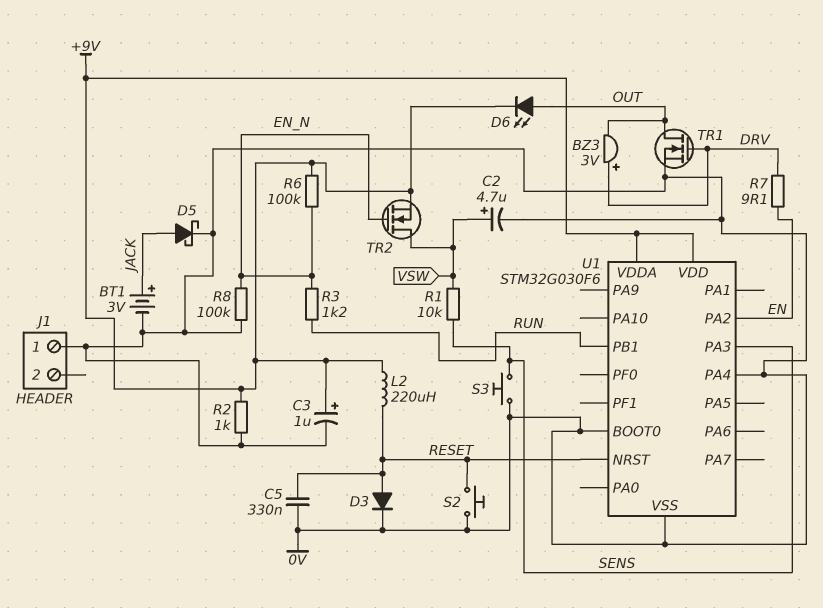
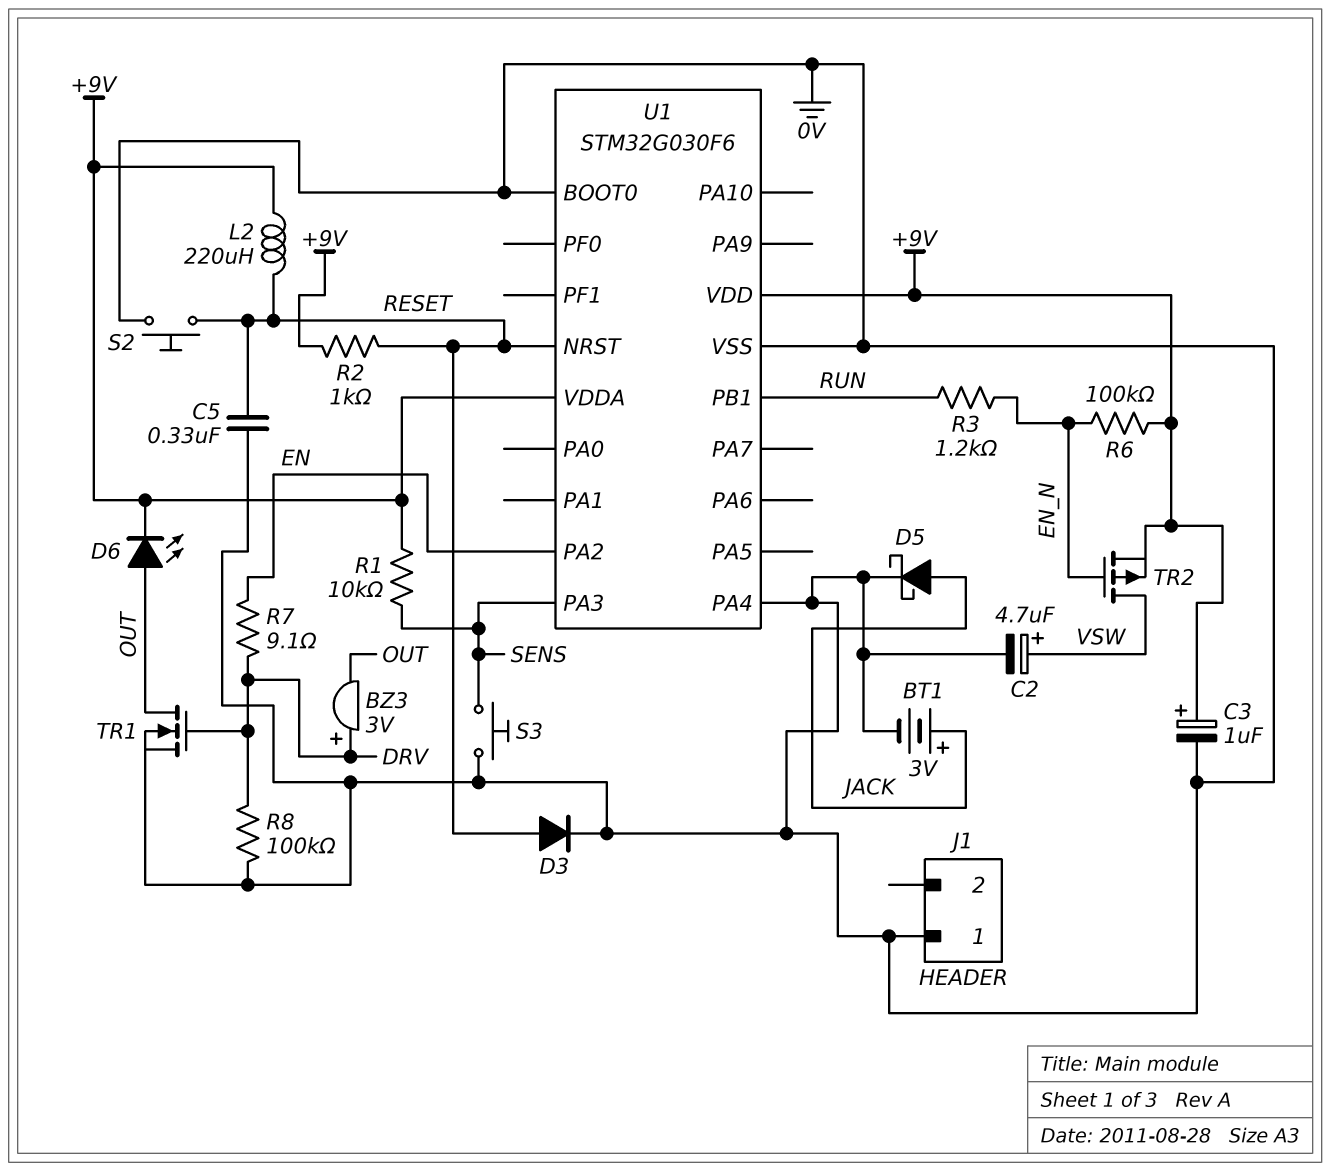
R1: 10k (SENS, VSW) -> 10k (+9V, SENS)
R2: 1k (+9V, 0V) -> 1k (+9V, RESET)
R8: 100k (0V, EN_N) -> 100k (0V, DRV)
TR2: NMOS (G EN_N, D VSW, S +9V) -> PMOS (G EN_N, D VSW, S +9V)

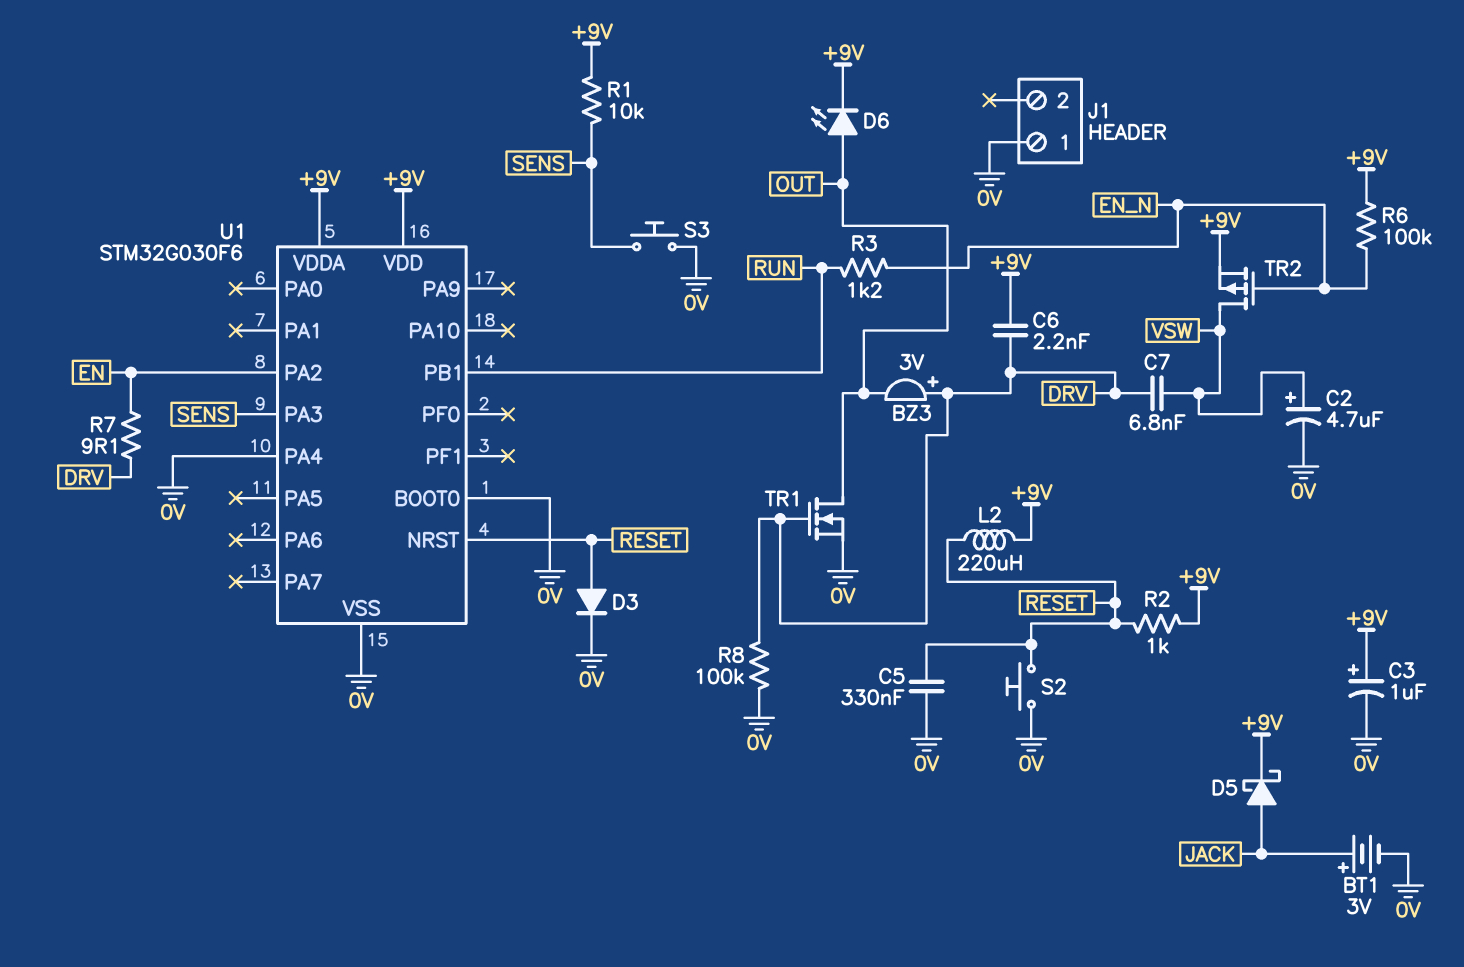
C6: none -> 2.2nF (+9V, DRV)
C7: none -> 6.8nF (DRV, VSW)
D5: schottky (A JACK, K 0V) -> schottky (A JACK, K +9V)

